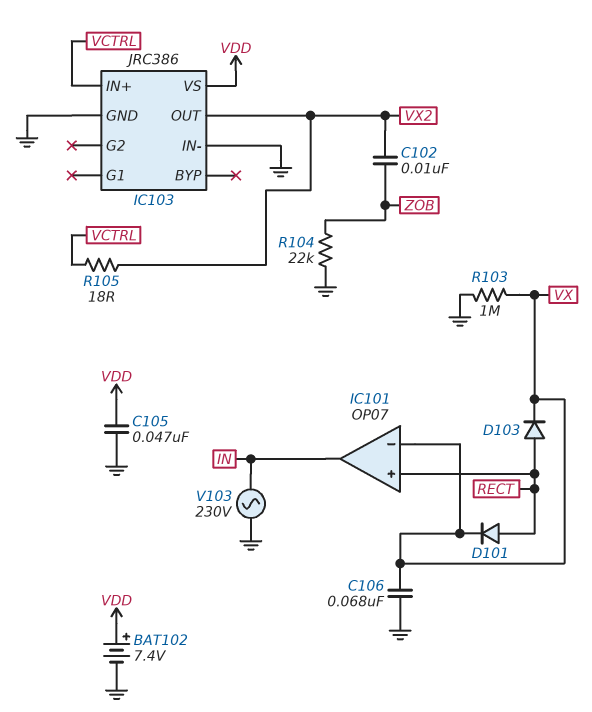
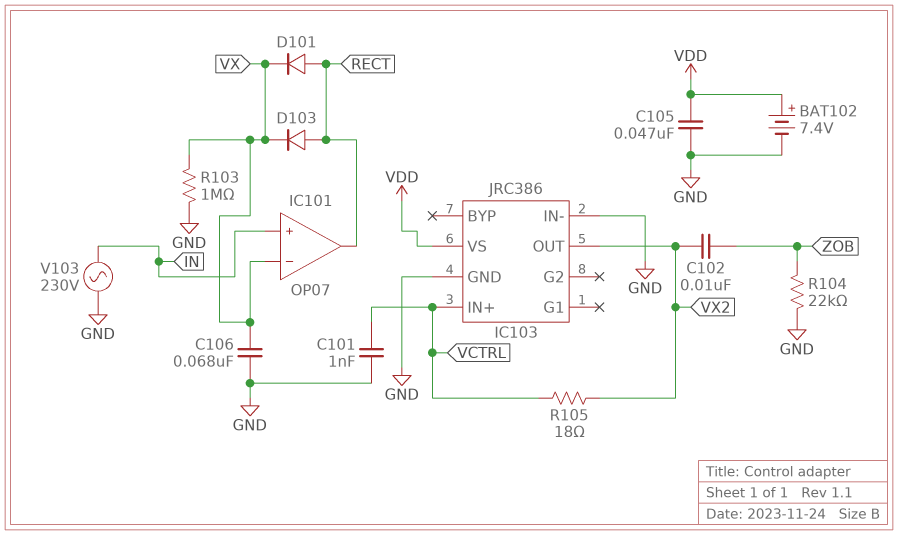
C101: none -> 1nF (GND, VCTRL)
IC101 pin in+: RECT -> IN
IC101 pin out: IN -> RECT

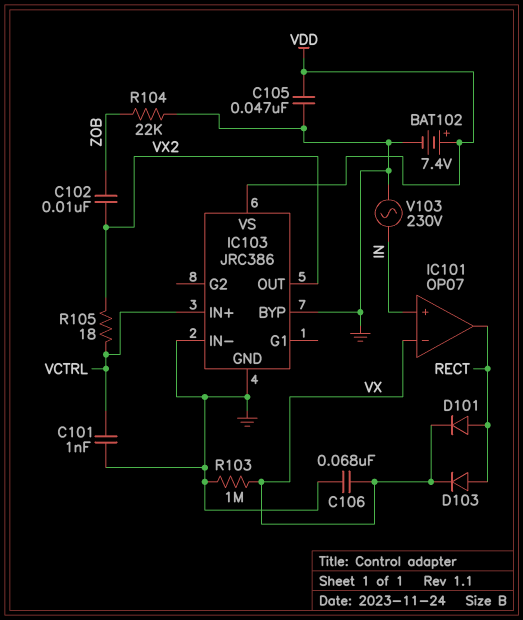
IC103 pin BYP: none -> GND

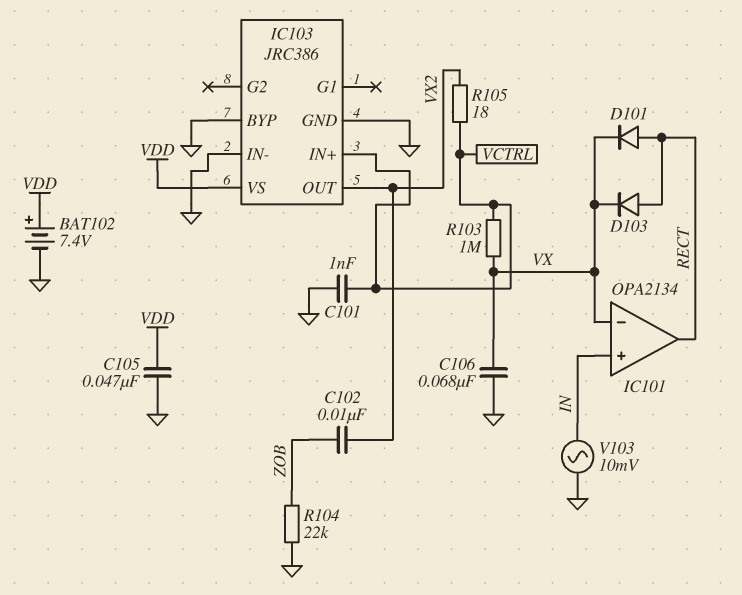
IC101: OP07 -> OPA2134
R103: 1M (GND, VX) -> 1M (VCTRL, VX)
V103: AC 230V (GND, IN) -> AC 10mV (GND, IN)

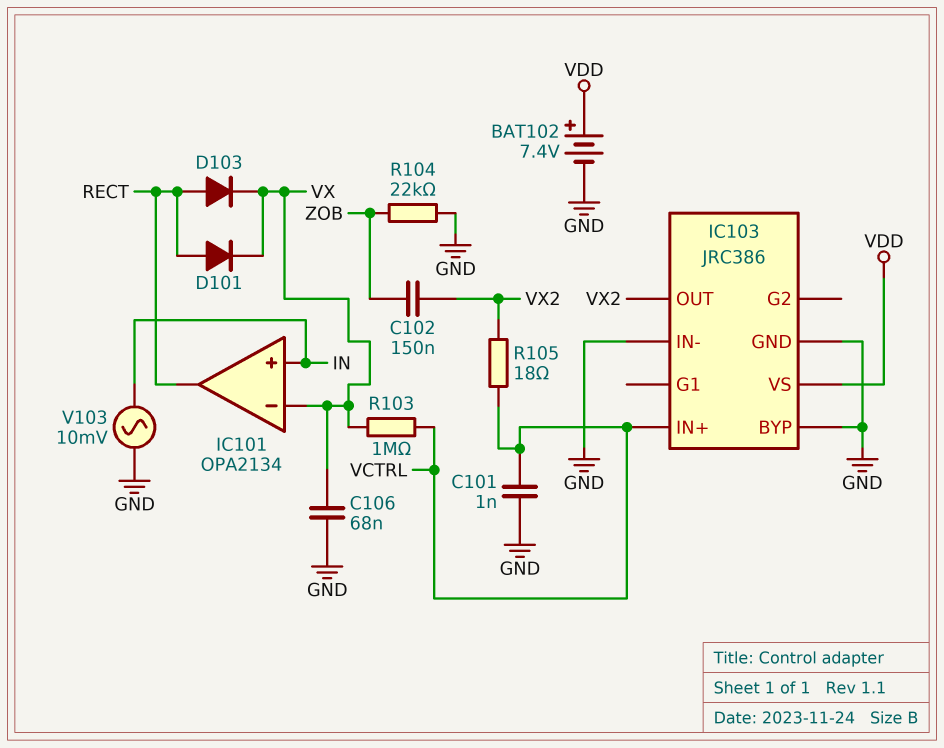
C102: 10nF (VX2, ZOB) -> 150nF (VX2, ZOB)
C105: 47nF (GND, VDD) -> none

